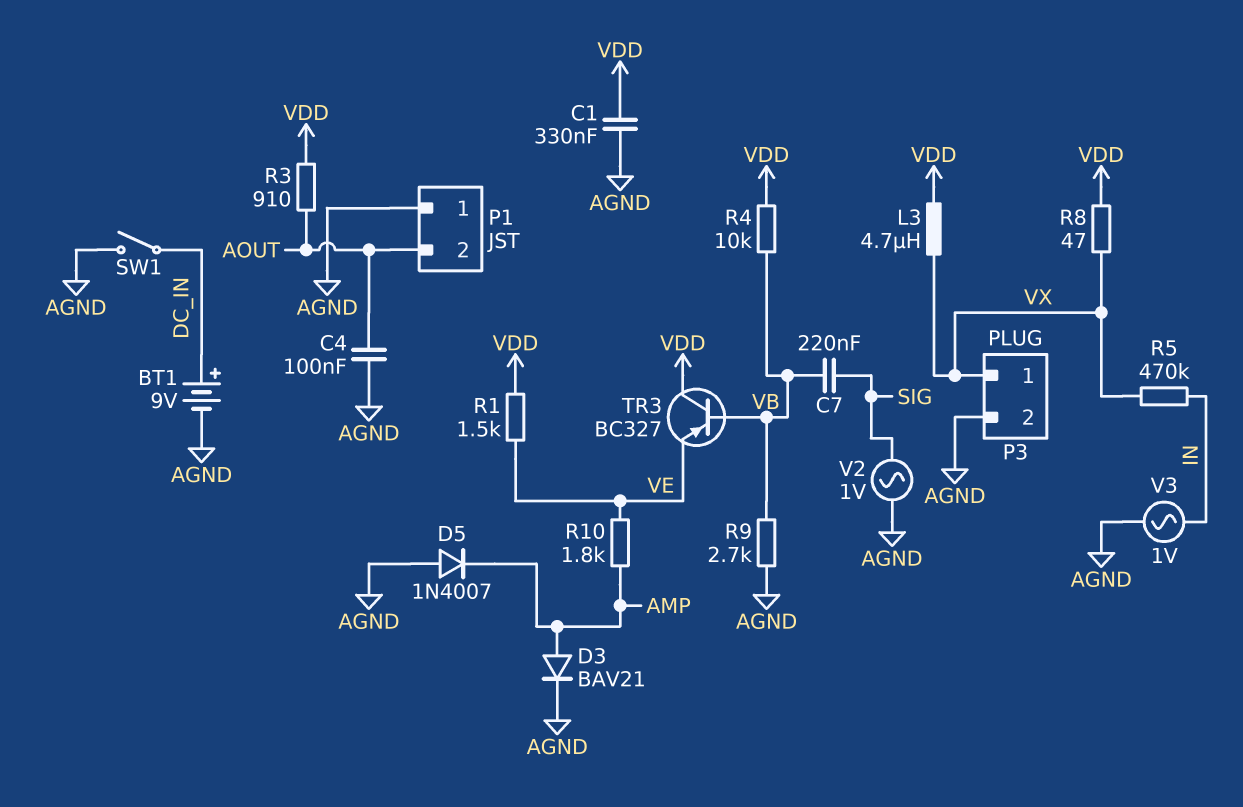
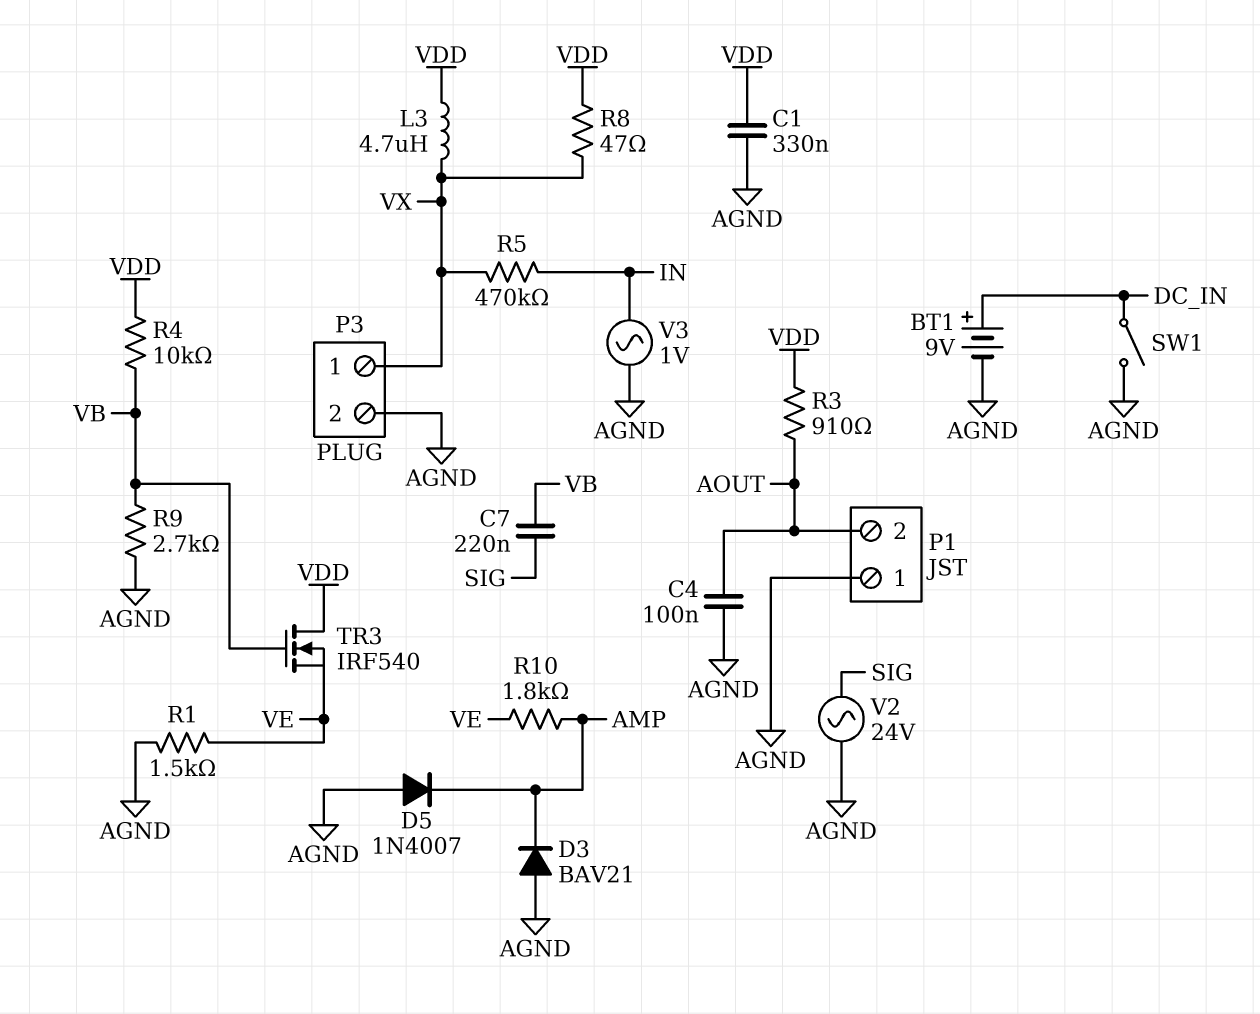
D3: diode BAV21 (A AMP, K AGND) -> diode BAV21 (A AGND, K AMP)
R1: 1.5k (VDD, VE) -> 1.5k (AGND, VE)
TR3: PNP BC327 (B VB, C VDD, E VE) -> NMOS IRF540 (G VB, D VDD, S VE)
V2: AC 1V (AGND, SIG) -> AC 24V (AGND, SIG)

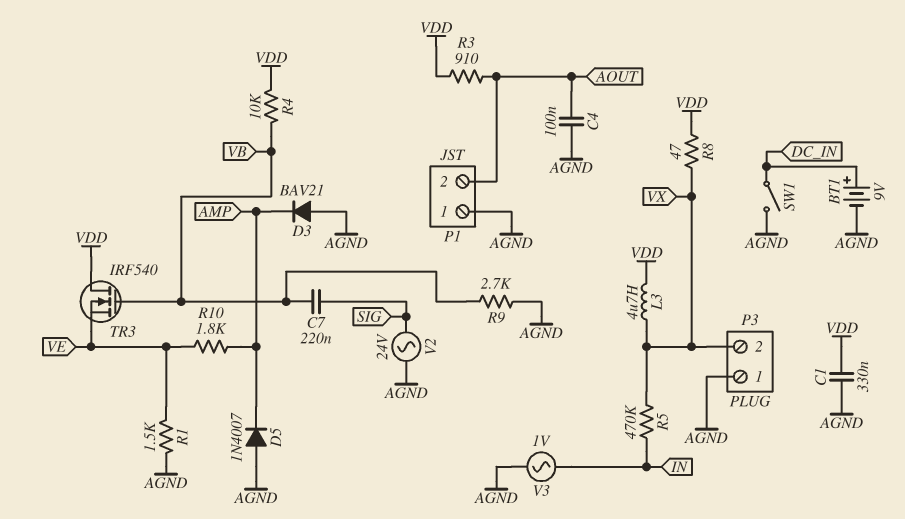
P3 pin 1: VX -> AGND
P3 pin 2: AGND -> VX

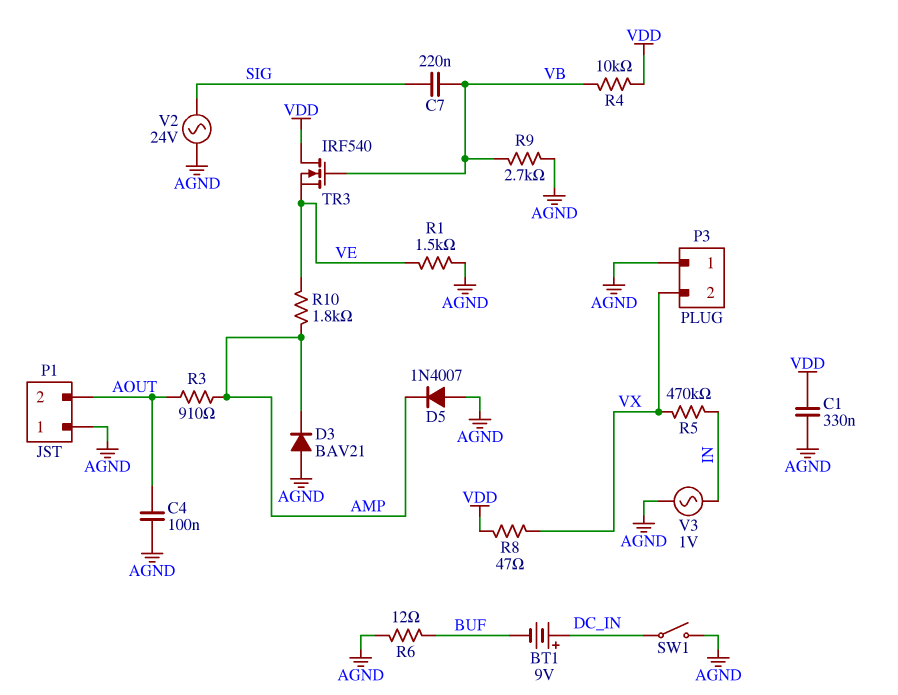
BT1: 9V (plus DC_IN, minus AGND) -> 9V (plus DC_IN, minus BUF)
L3: 4.7uH (VDD, VX) -> none
R3: 910 (AOUT, VDD) -> 910 (AMP, AOUT)
R6: none -> 12 (AGND, BUF)

